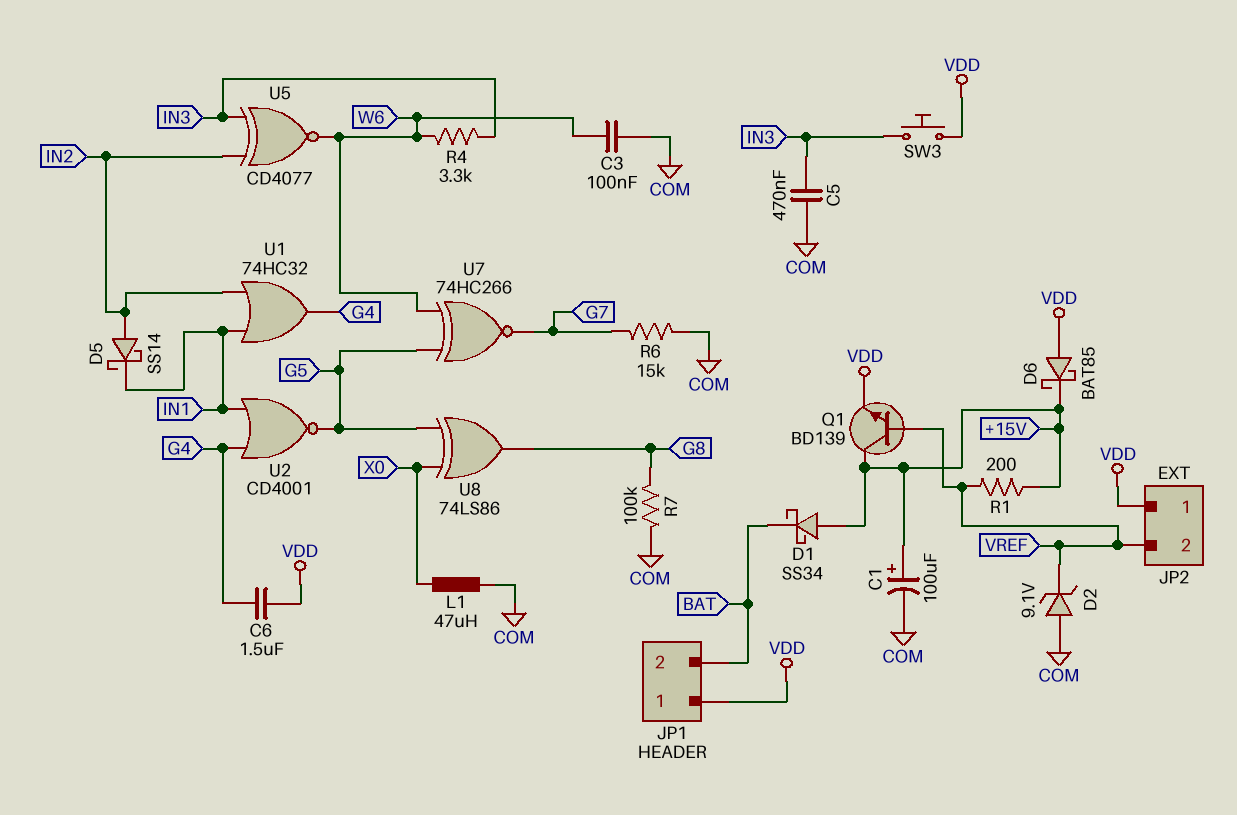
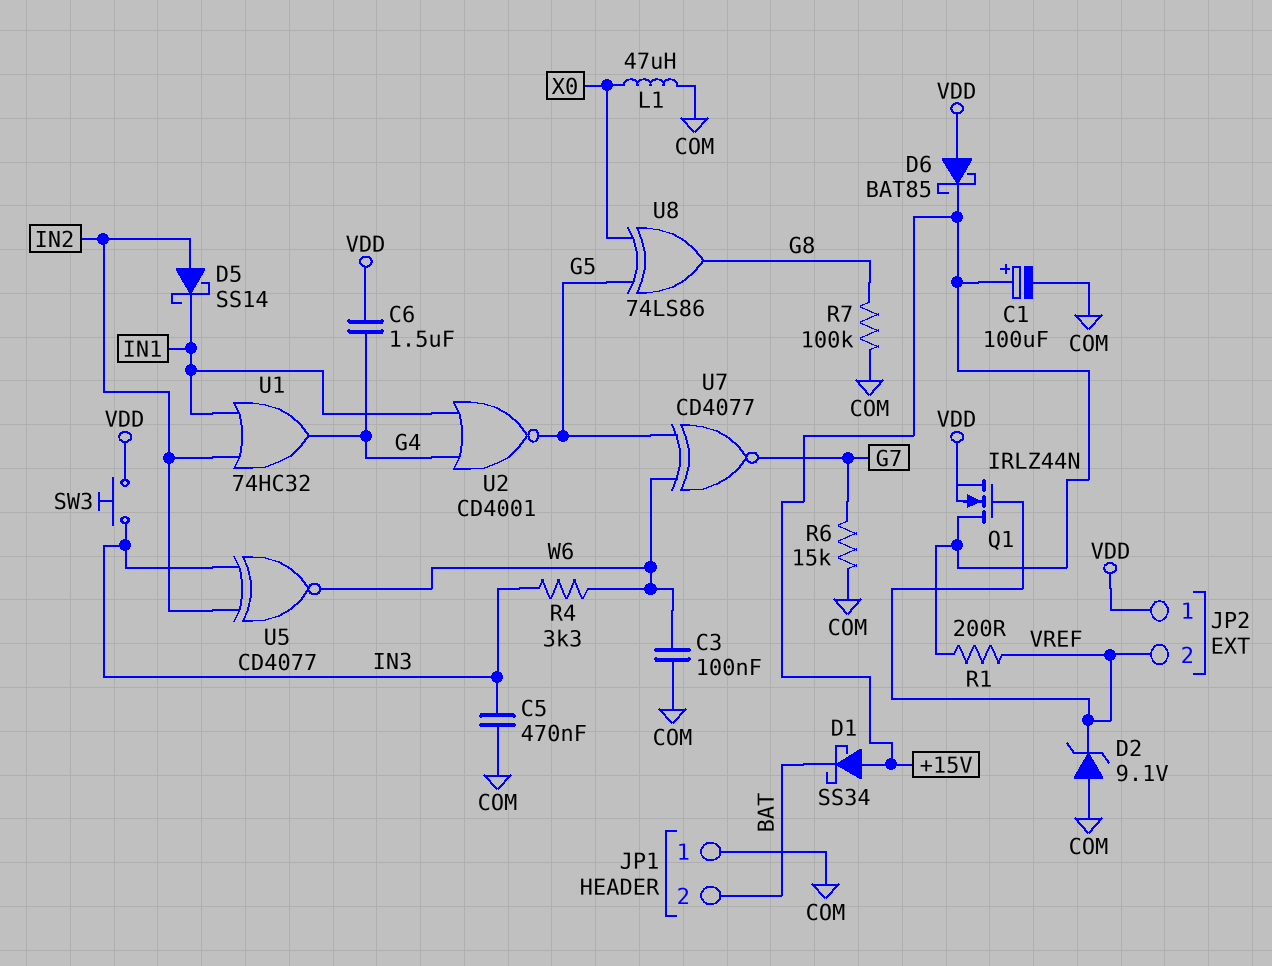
JP1 pin 1: VDD -> COM
Q1: NPN BD139 (B VREF, C +15V, E VDD) -> NMOS IRLZ44N (G VREF, D +15V, S VDD)
U7: XNOR 74HC266 (in G5, in W6, out G7) -> XNOR CD4077 (in G5, in W6, out G7)

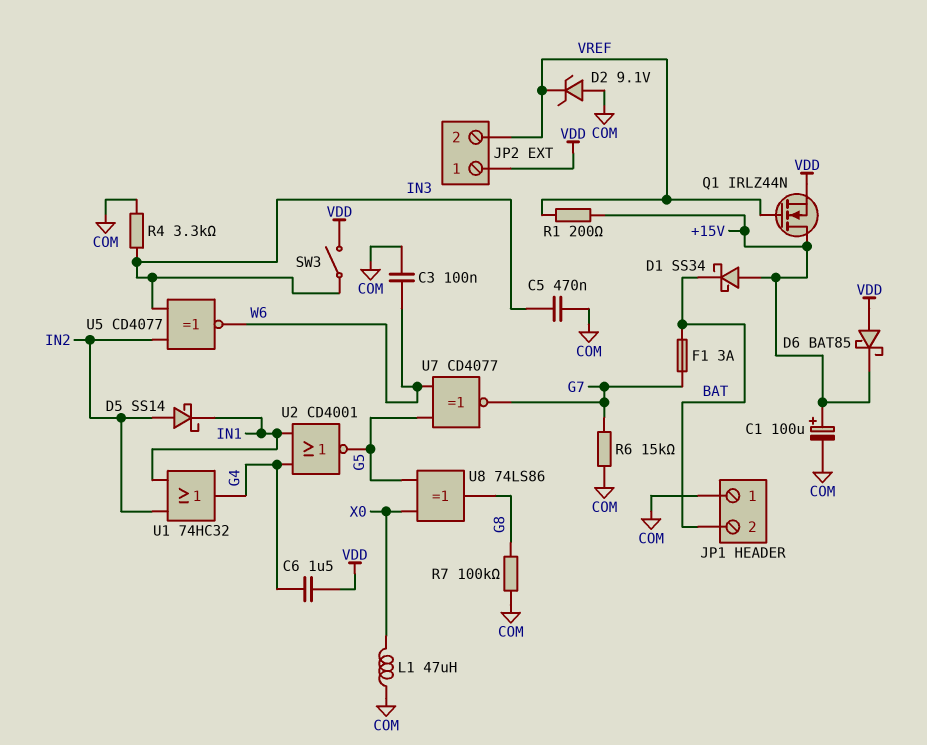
F1: none -> 3A (BAT, G7)
R4: 3.3k (IN3, W6) -> 3.3k (COM, IN3)
SW3: button (IN3, VDD) -> switch (IN3, VDD)

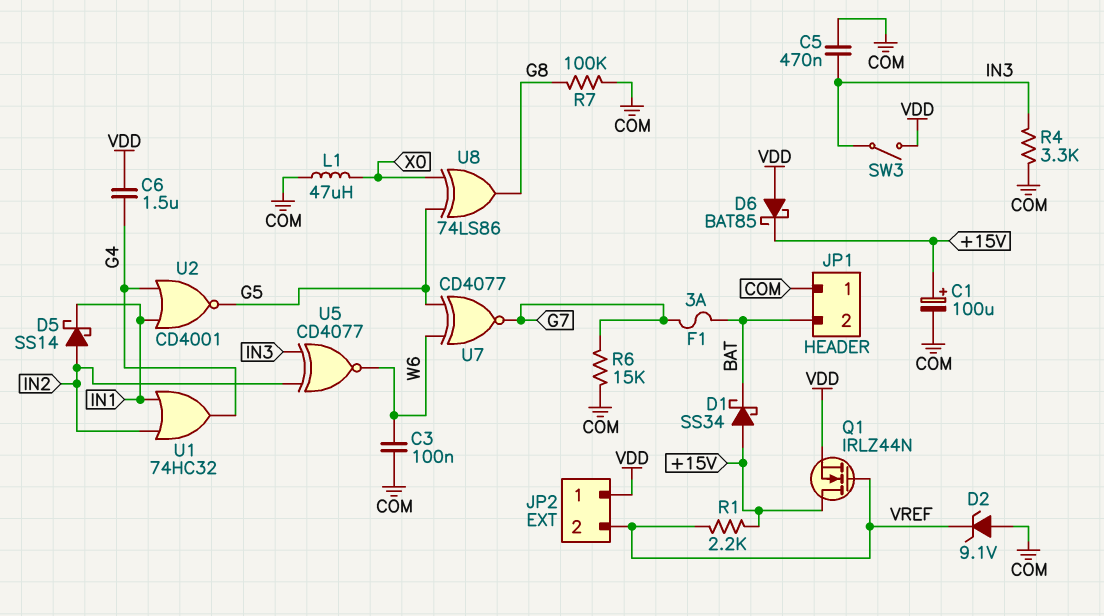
R1: 200 (+15V, VREF) -> 2.2k (+15V, VREF)

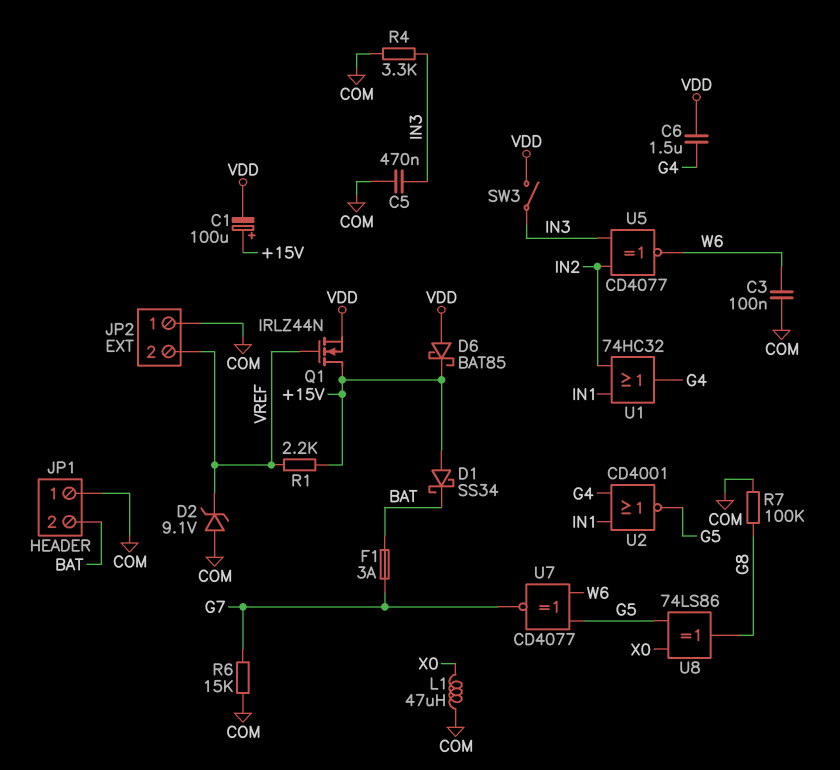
C1: 100uF (plus +15V, minus COM) -> 100uF (plus +15V, minus VDD)
D5: schottky SS14 (A IN2, K IN1) -> none
JP2 pin 1: VDD -> COM

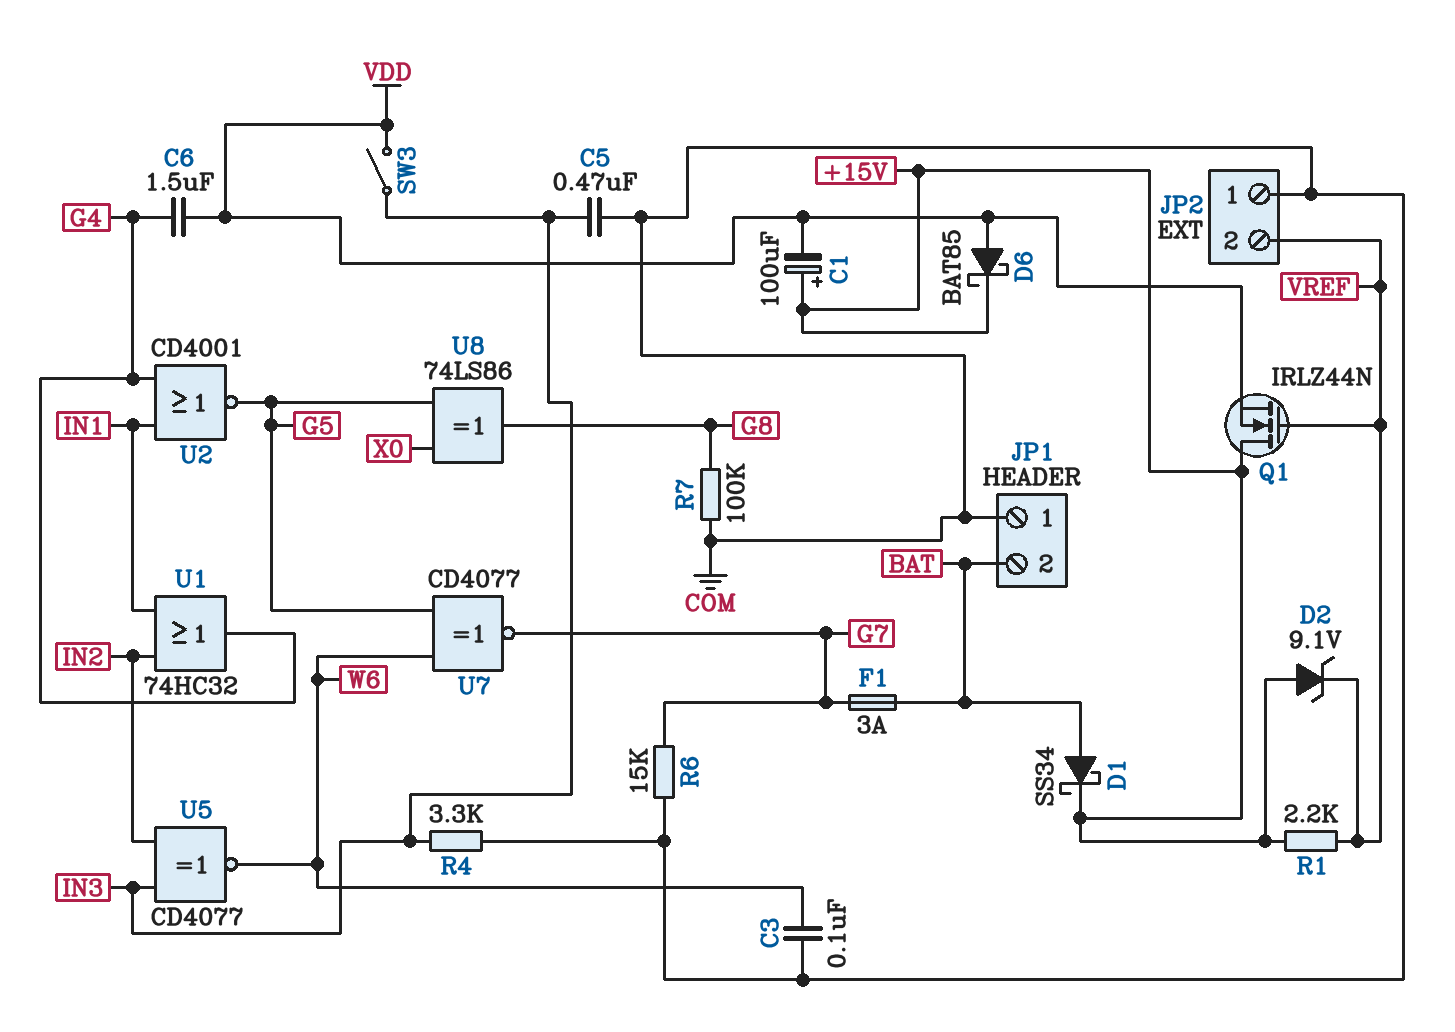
D1: schottky SS34 (A +15V, K BAT) -> schottky SS34 (A BAT, K +15V)
D2: zener 9.1V (A COM, K VREF) -> zener 9.1V (A +15V, K VREF)
L1: 47uH (COM, X0) -> none

